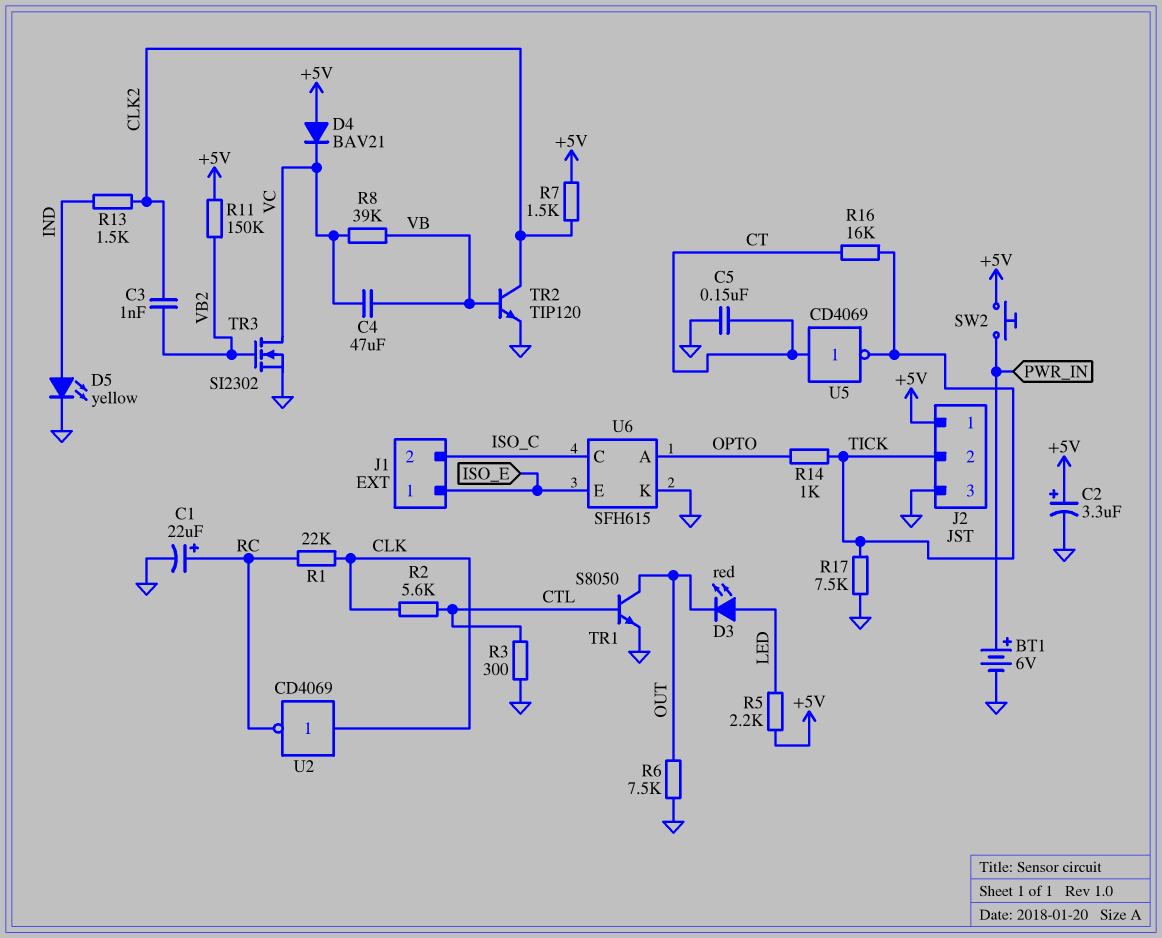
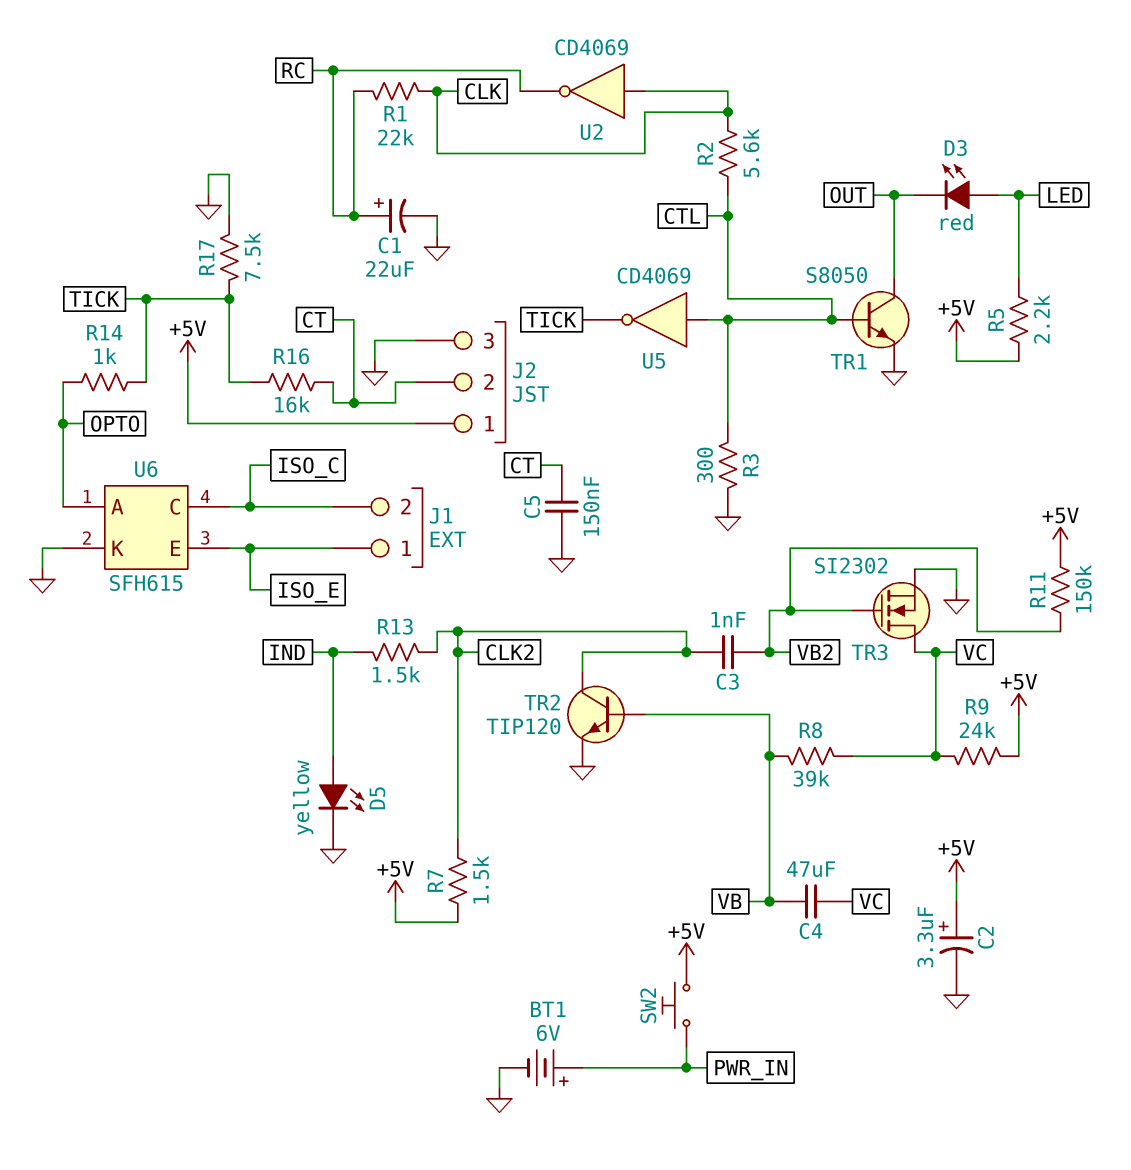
D4: diode BAV21 (A +5V, K VC) -> none
J2 pin 2: TICK -> CT
R6: 7.5k (GND, OUT) -> none
R9: none -> 24k (+5V, VC)
U5: NOT CD4069 (in CT, out TICK) -> NOT CD4069 (in CTL, out TICK)

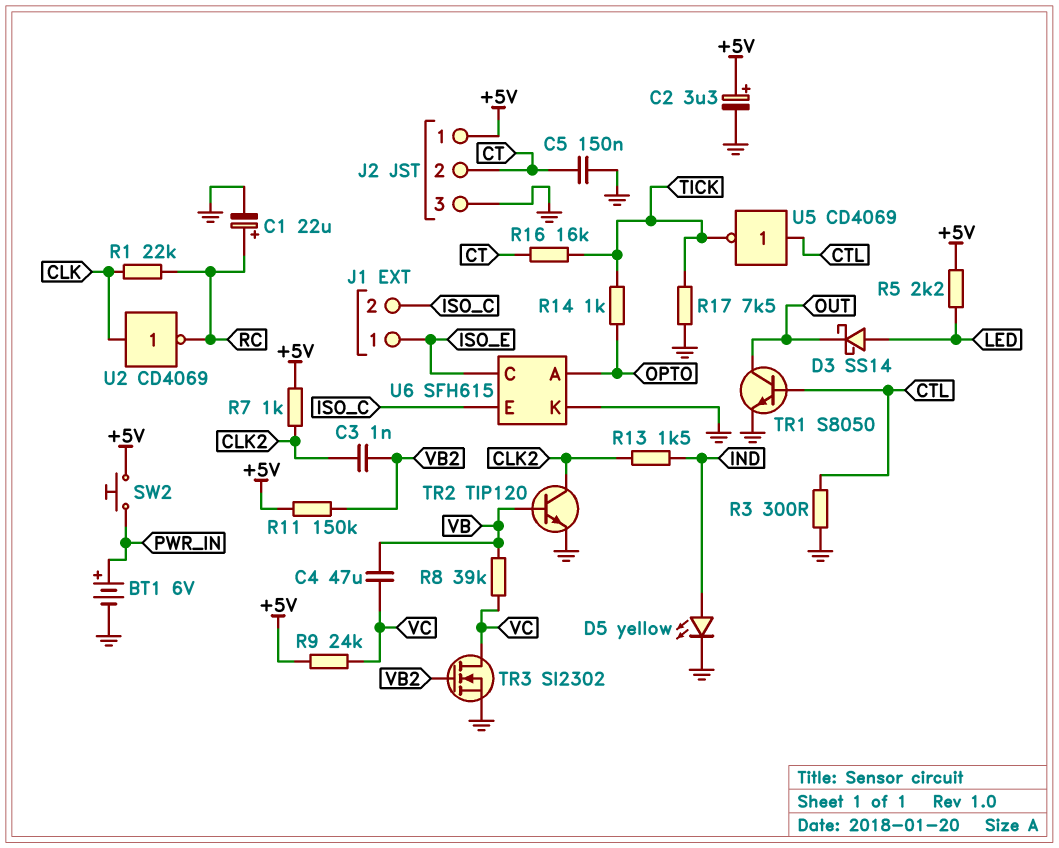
D3: LED red (A LED, K OUT) -> schottky SS14 (A LED, K OUT)
R2: 5.6k (CLK, CTL) -> none
R7: 1.5k (+5V, CLK2) -> 1k (+5V, CLK2)
U6 pin C: ISO_C -> ISO_E
U6 pin E: ISO_E -> ISO_C

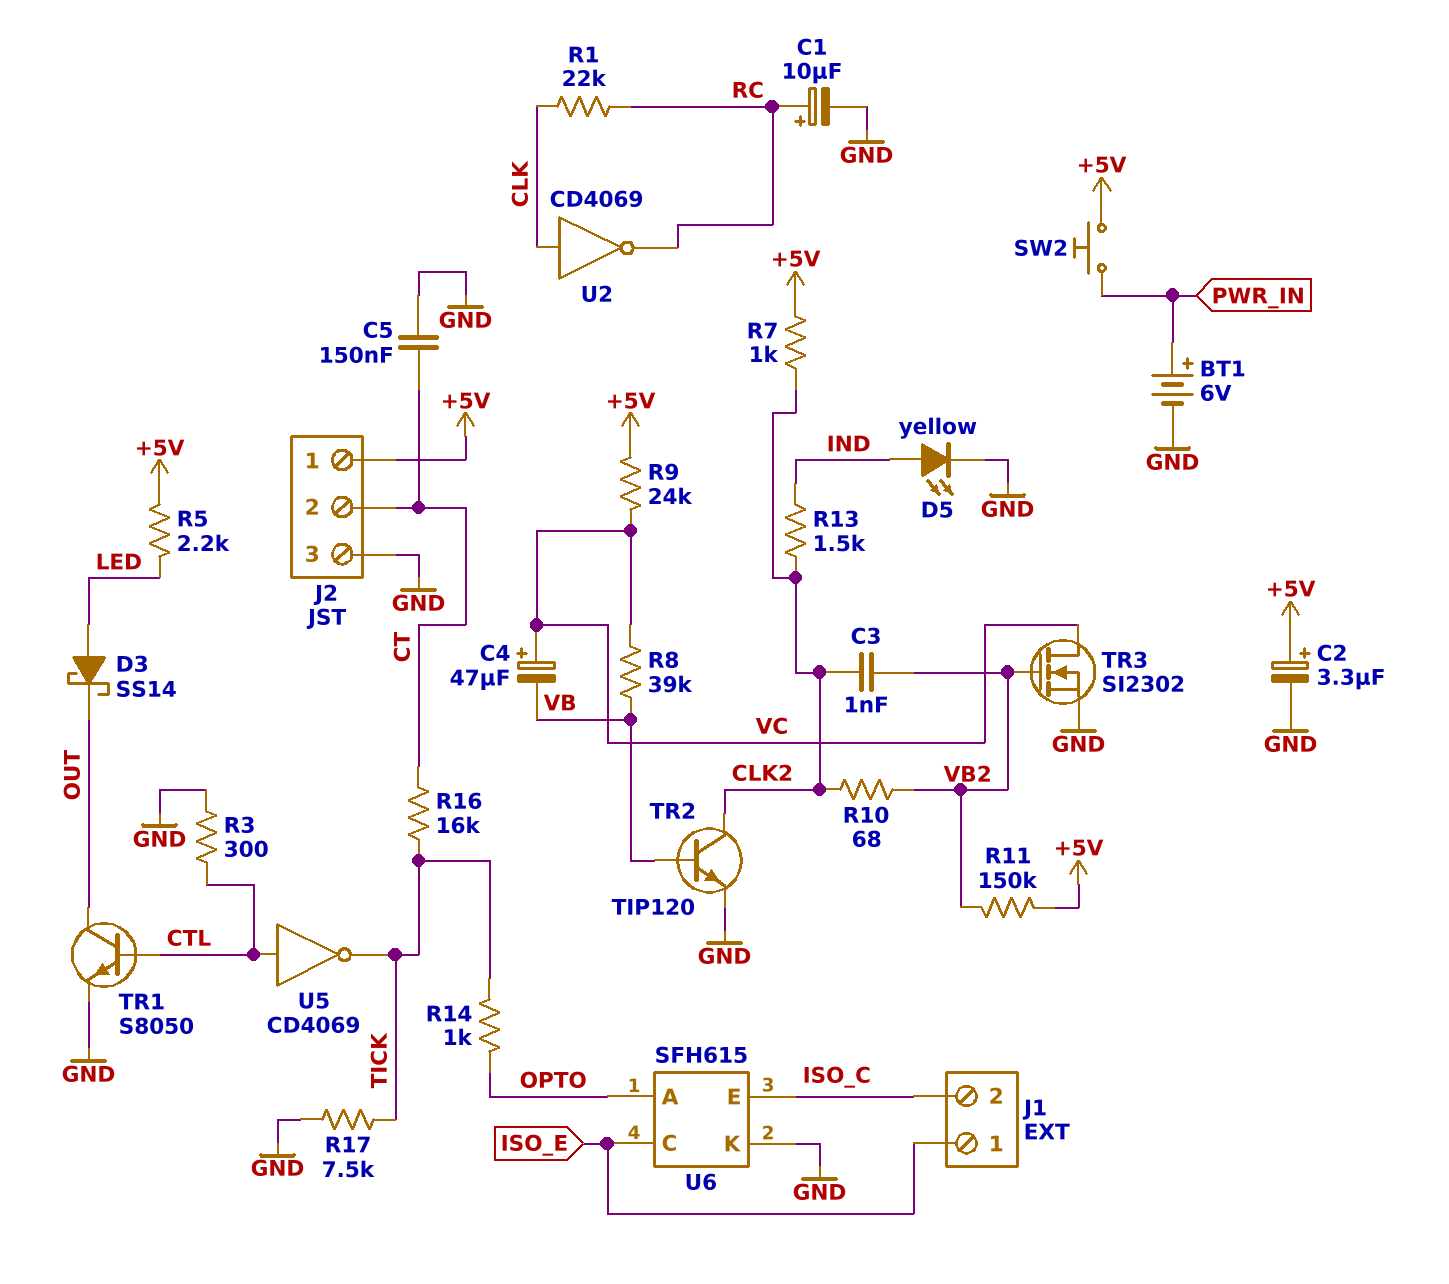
C1: 22uF (plus RC, minus GND) -> 10uF (plus RC, minus GND)
C4: 47uF (VB, VC) -> 47uF (plus VC, minus VB)
R10: none -> 68 (CLK2, VB2)

